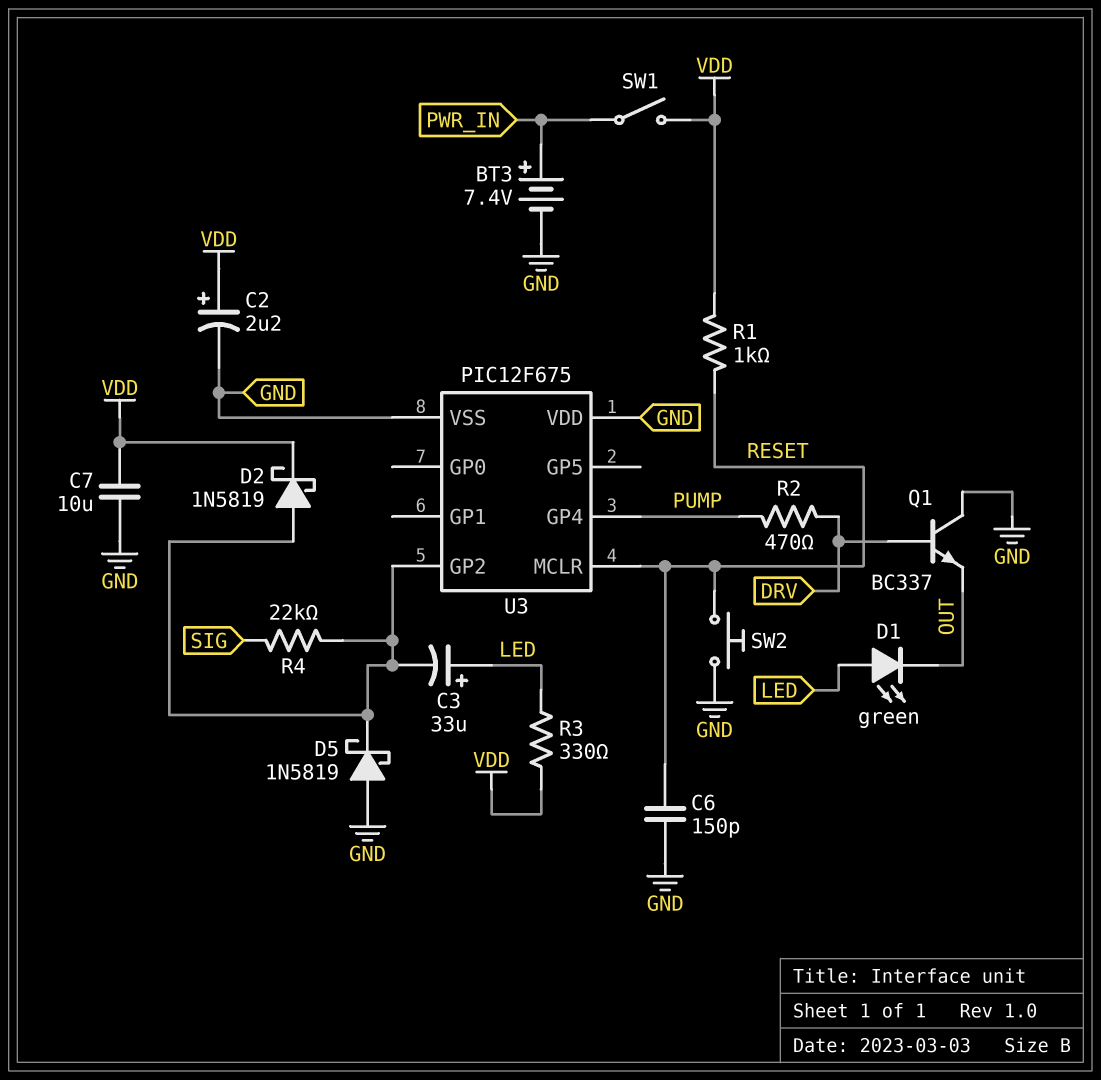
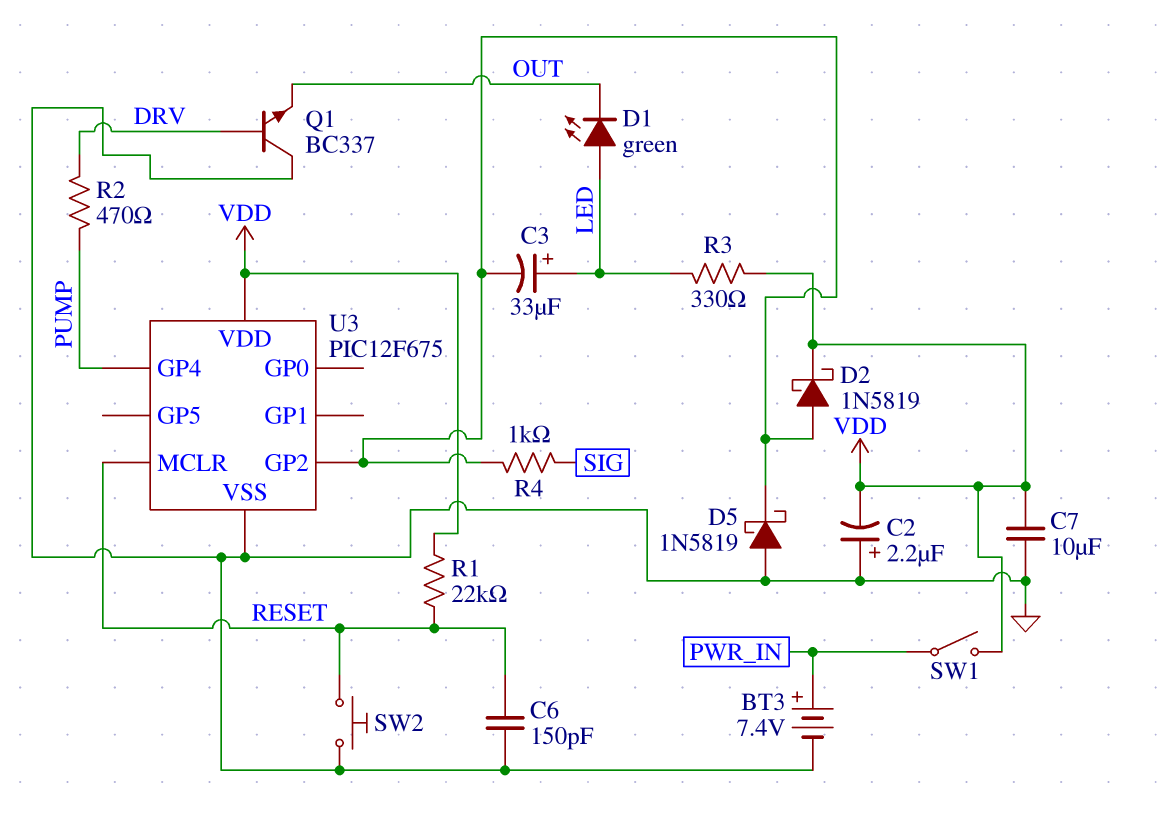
C2: 2.2uF (plus VDD, minus GND) -> 2.2uF (plus GND, minus VDD)
R1: 1k (RESET, VDD) -> 22k (RESET, VDD)
R4: 22k (SIG, U3/GP2) -> 1k (SIG, U3/GP2)
U3 pin VDD: GND -> VDD

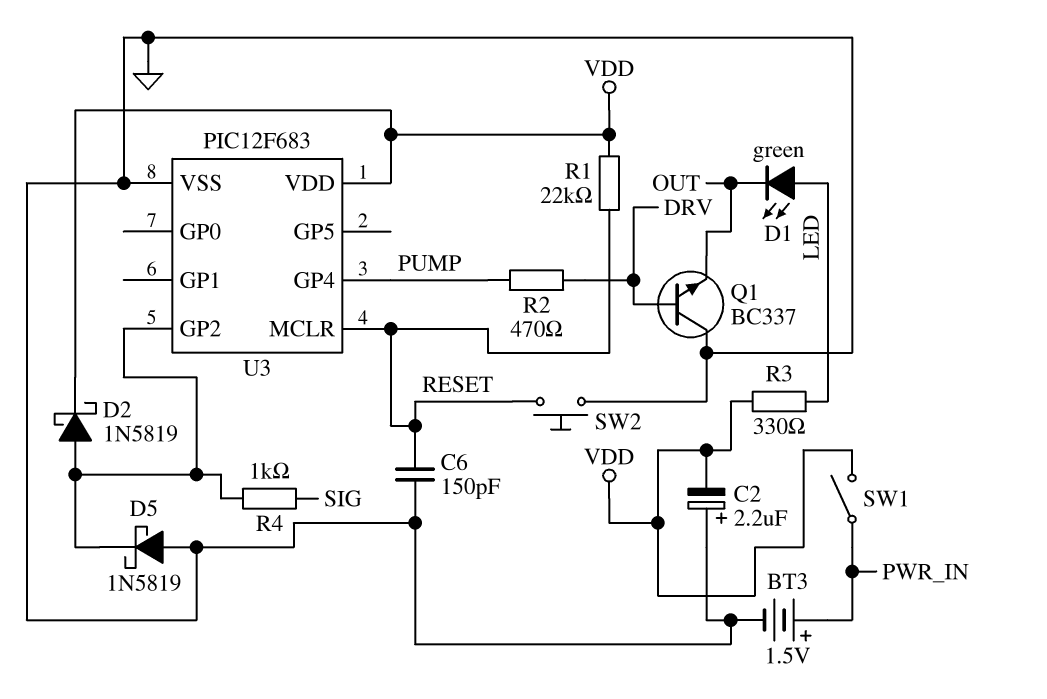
BT3: 7.4V (plus PWR_IN, minus GND) -> 1.5V (plus PWR_IN, minus GND)
C3: 33uF (plus LED, minus U3/GP2) -> none
C7: 10uF (GND, VDD) -> none
U3: PIC12F675 -> PIC12F683

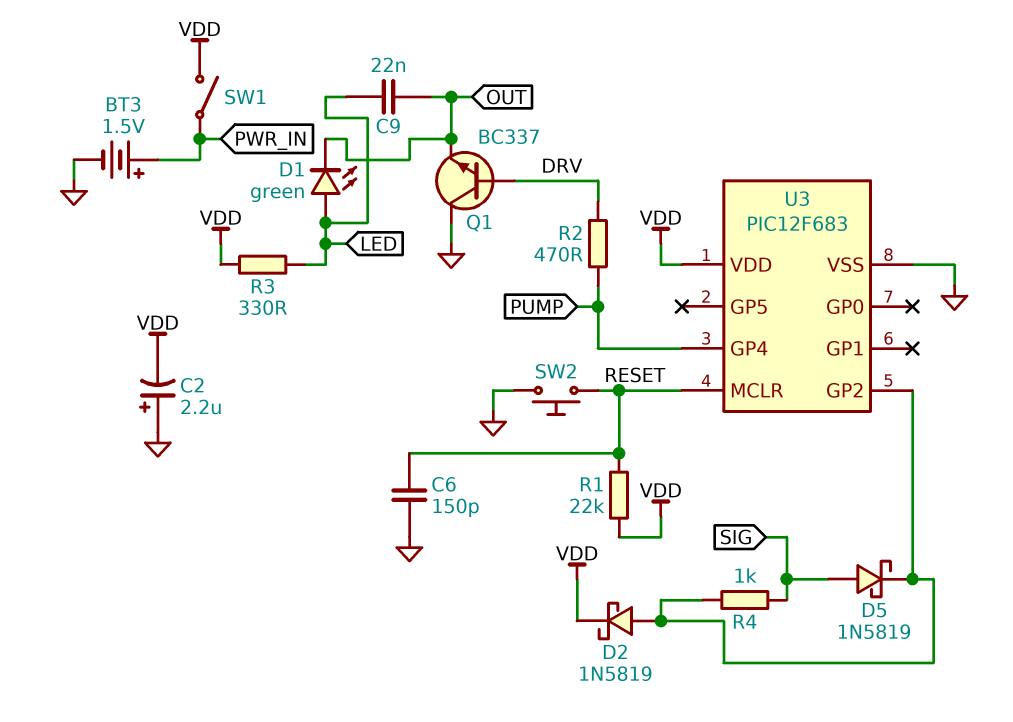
C9: none -> 22nF (LED, OUT)
D5: schottky 1N5819 (A GND, K U3/GP2) -> schottky 1N5819 (A SIG, K U3/GP2)

